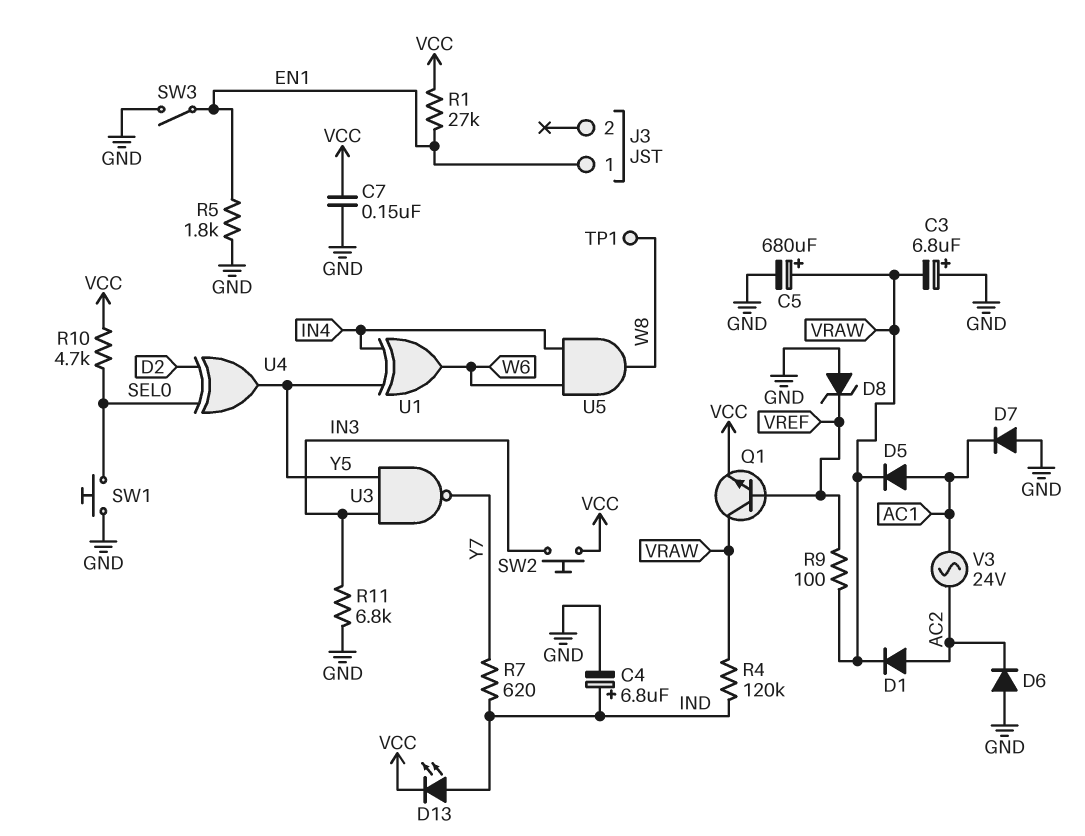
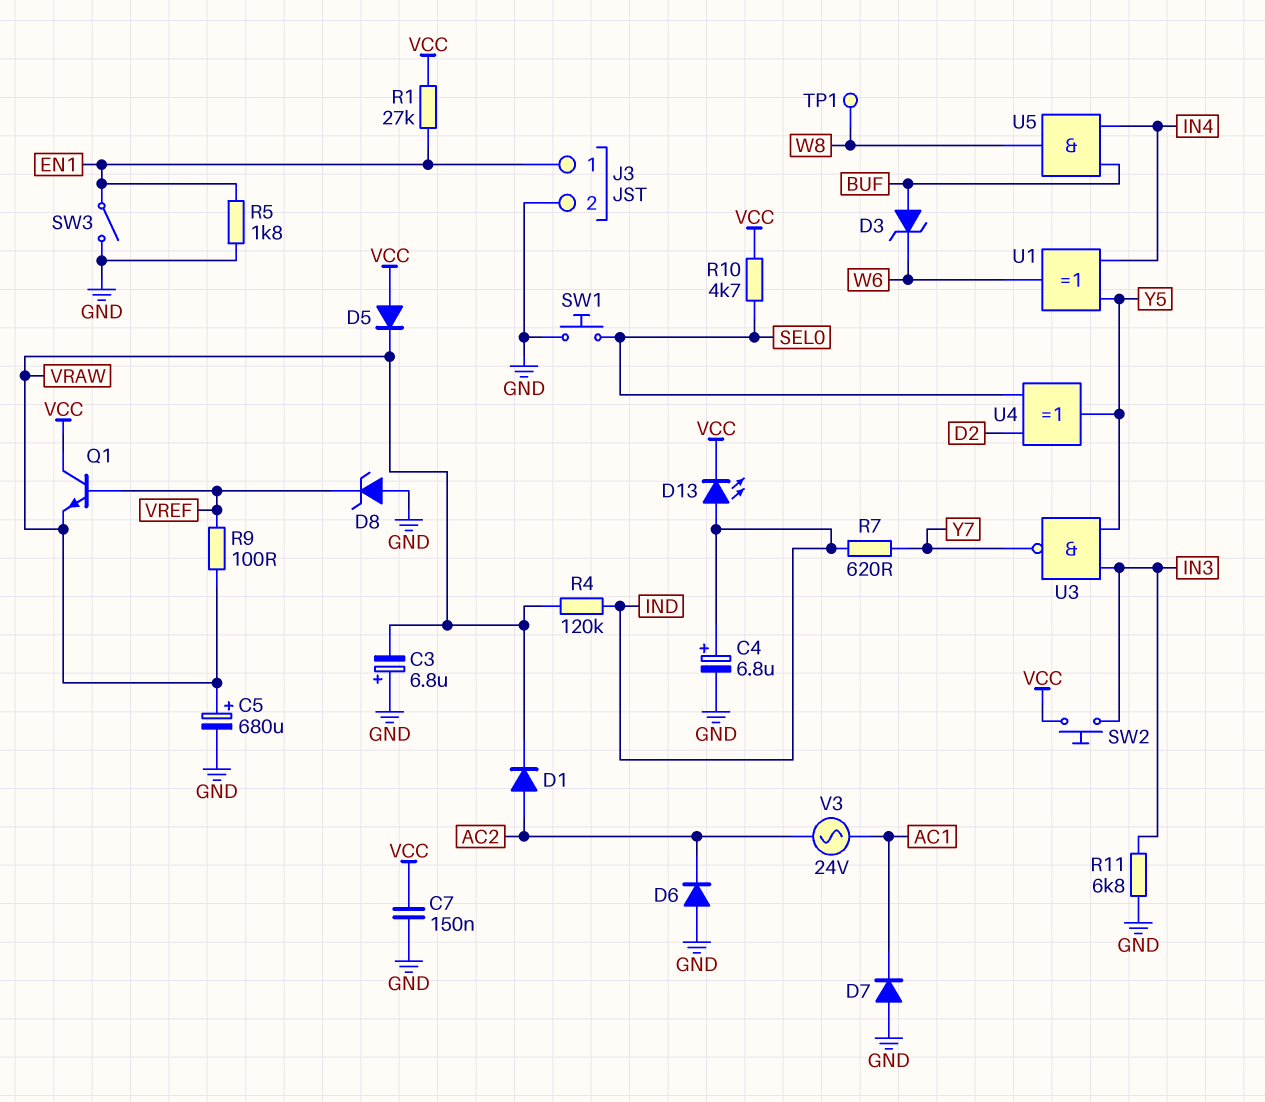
D3: none -> zener (A BUF, K W6)
D5: diode (A AC1, K VRAW) -> diode (A VCC, K VRAW)
J3 pin 2: none -> GND
Q1: NPN (B VREF, C VRAW, E VCC) -> NPN (B VREF, C VCC, E VRAW)
U5: AND (in IN4, in W6, out W8) -> AND (in BUF, in IN4, out W8)

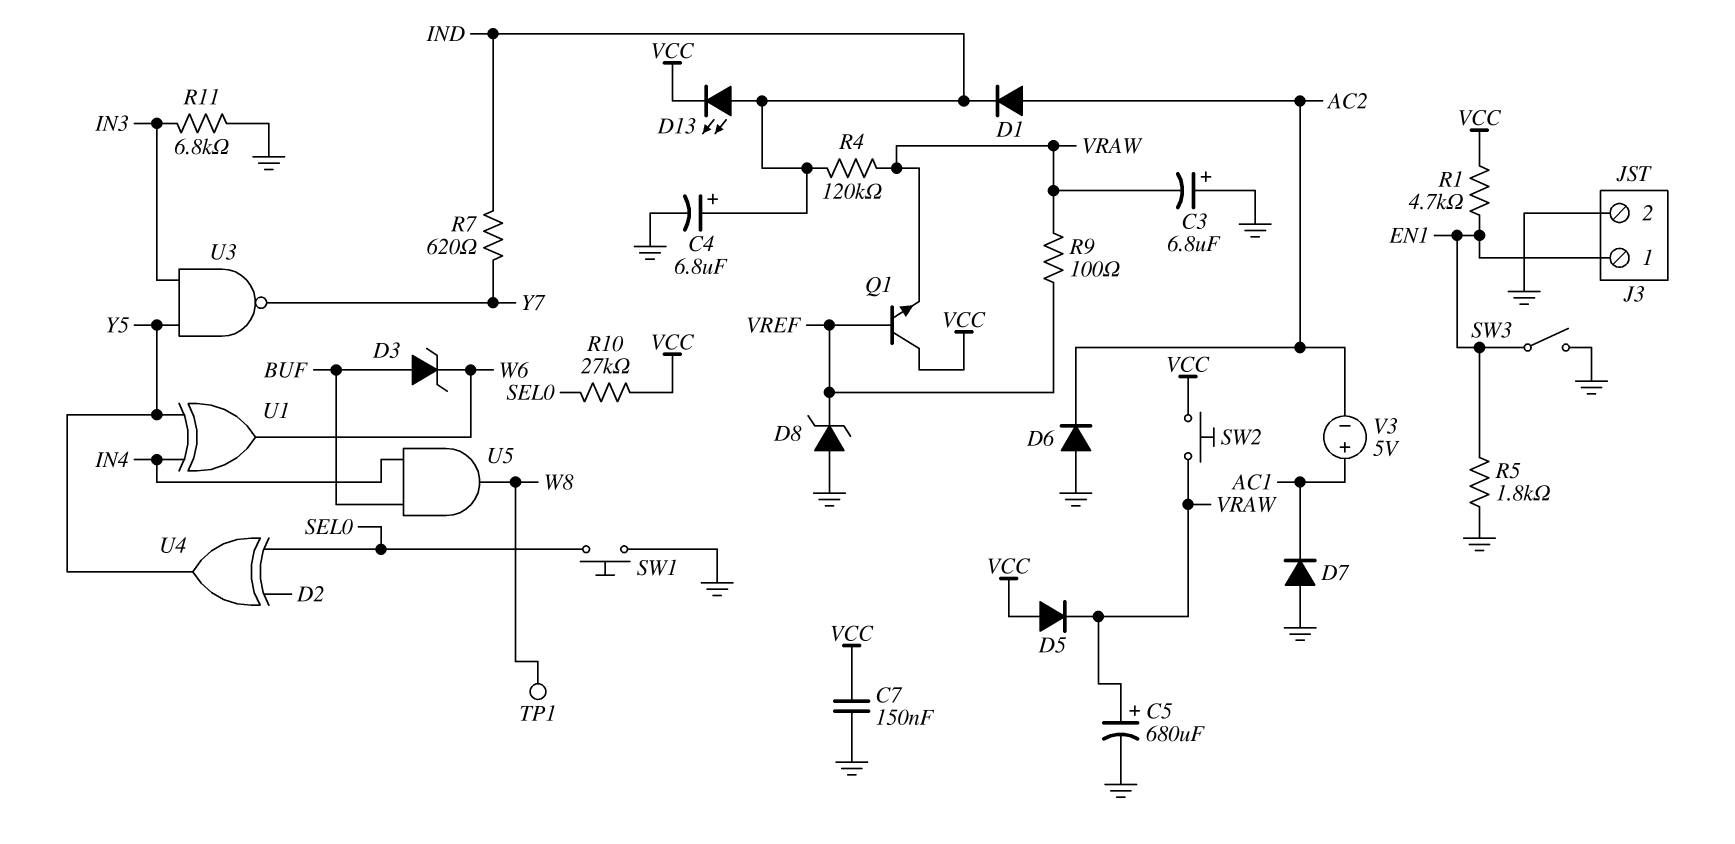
D1: diode (A AC2, K VRAW) -> diode (A AC2, K IND)
R1: 27k (EN1, VCC) -> 4.7k (EN1, VCC)
R10: 4.7k (SEL0, VCC) -> 27k (SEL0, VCC)
SW2: button (IN3, VCC) -> button (VCC, VRAW)
V3: AC 24V (AC1, AC2) -> 5V (plus AC1, minus AC2)

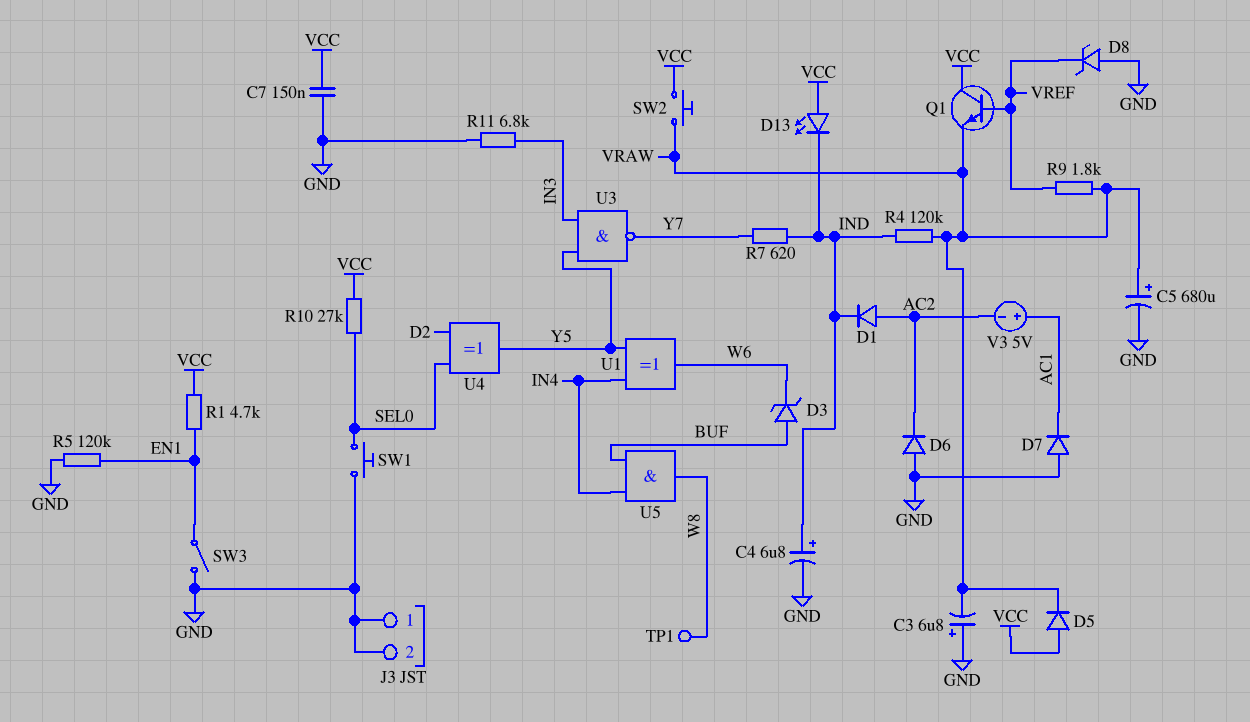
D13: LED (A IND, K VCC) -> LED (A VCC, K IND)
J3 pin 1: EN1 -> GND
R5: 1.8k (EN1, GND) -> 120k (EN1, GND)
R9: 100 (VRAW, VREF) -> 1.8k (VRAW, VREF)

